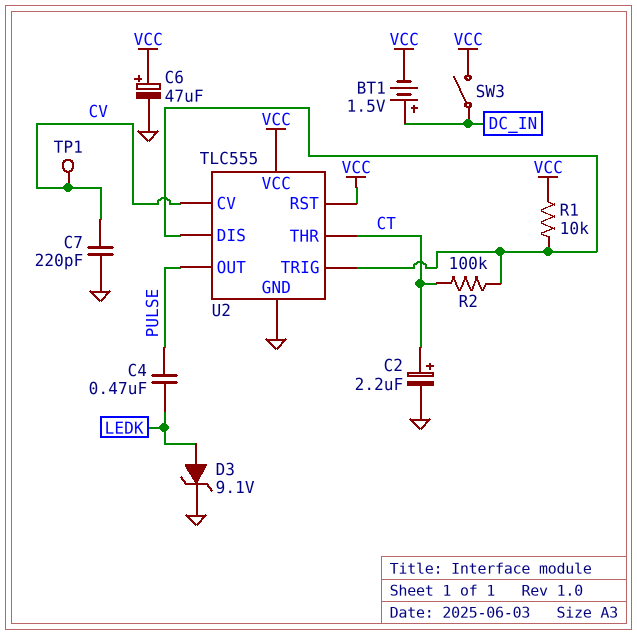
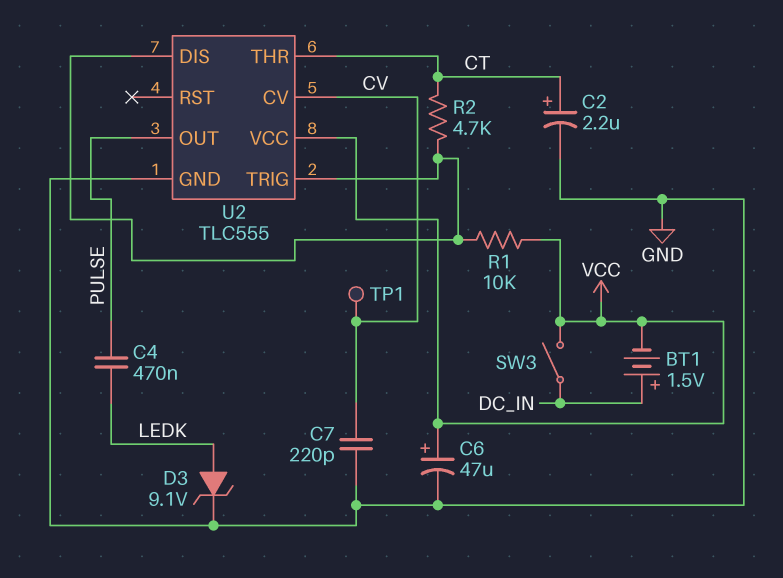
R2: 100k (CT, U2/DIS) -> 4.7k (CT, U2/DIS)
U2 pin RST: VCC -> none

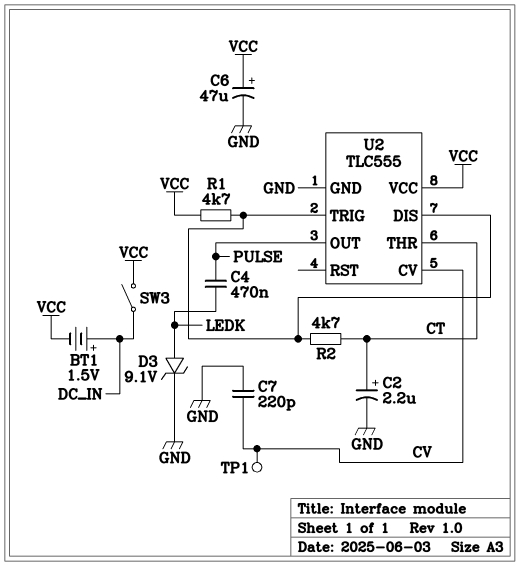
R1: 10k (U2/DIS, VCC) -> 4.7k (U2/DIS, VCC)

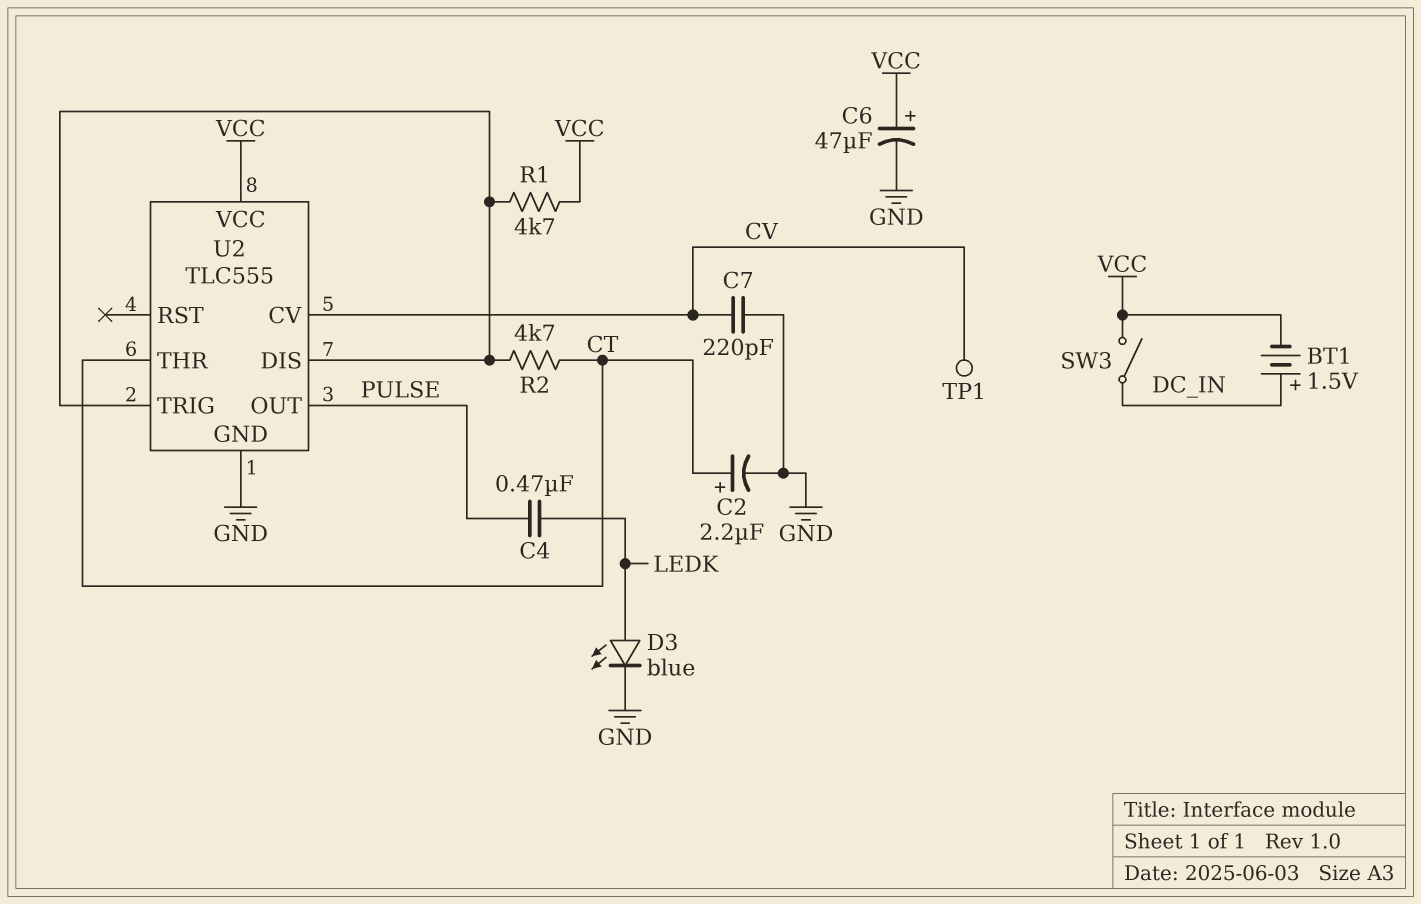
D3: zener 9.1V (A LEDK, K GND) -> LED blue (A LEDK, K GND)

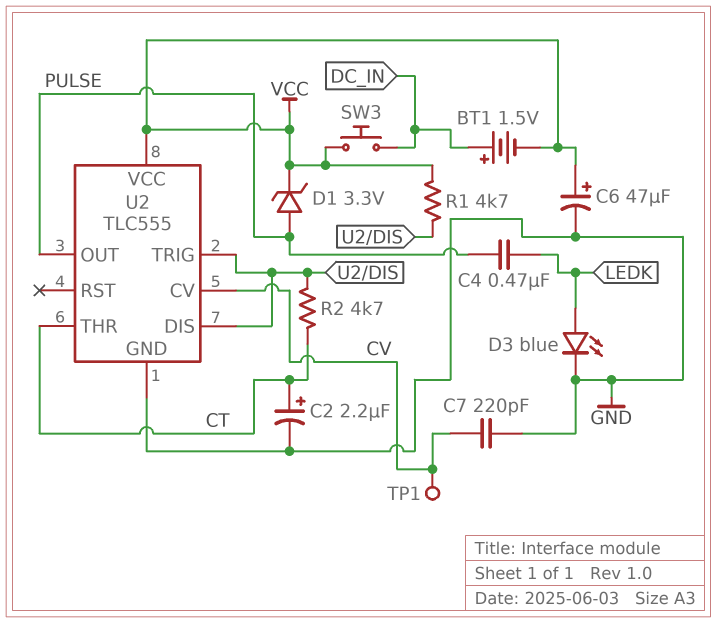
D1: none -> zener 3.3V (A PULSE, K VCC)
SW3: switch (DC_IN, VCC) -> button (DC_IN, VCC)

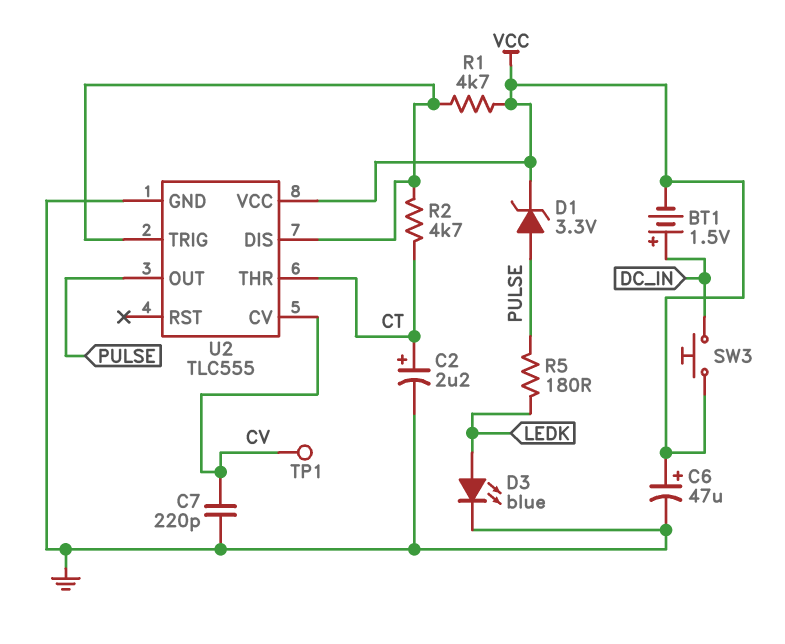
C4: 470nF (LEDK, PULSE) -> none
R5: none -> 180 (LEDK, PULSE)

